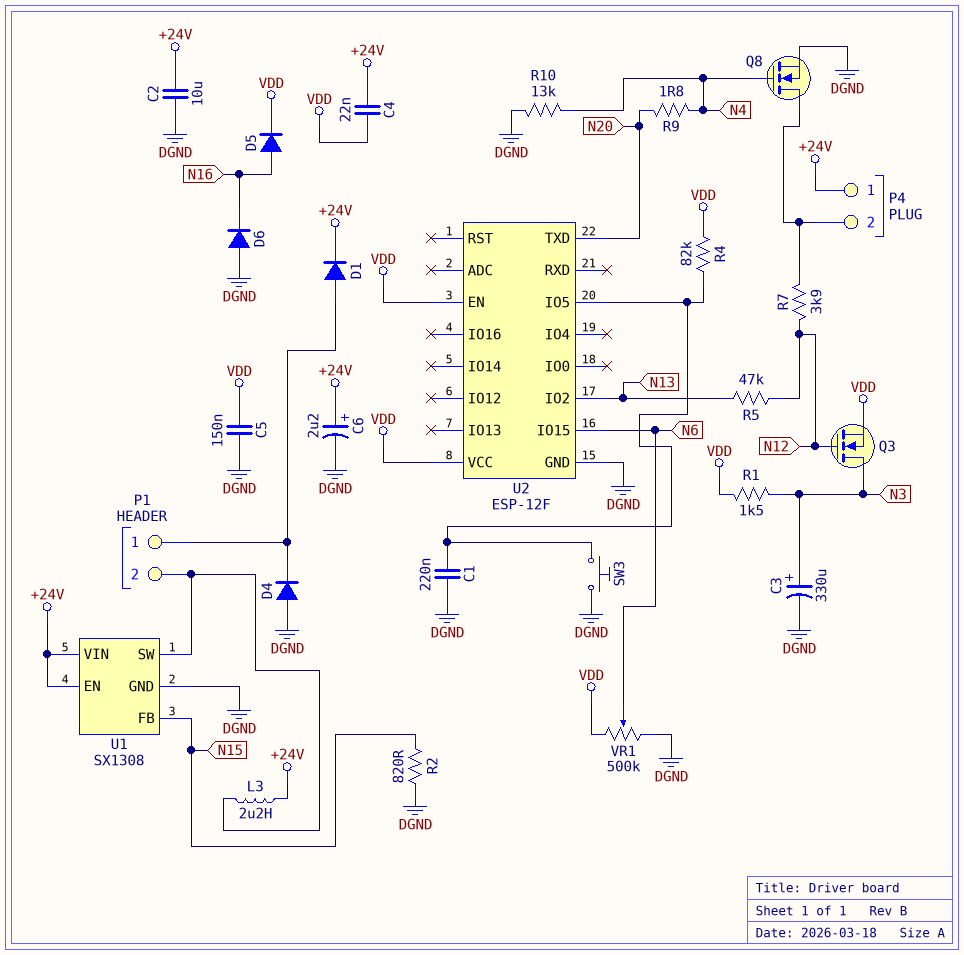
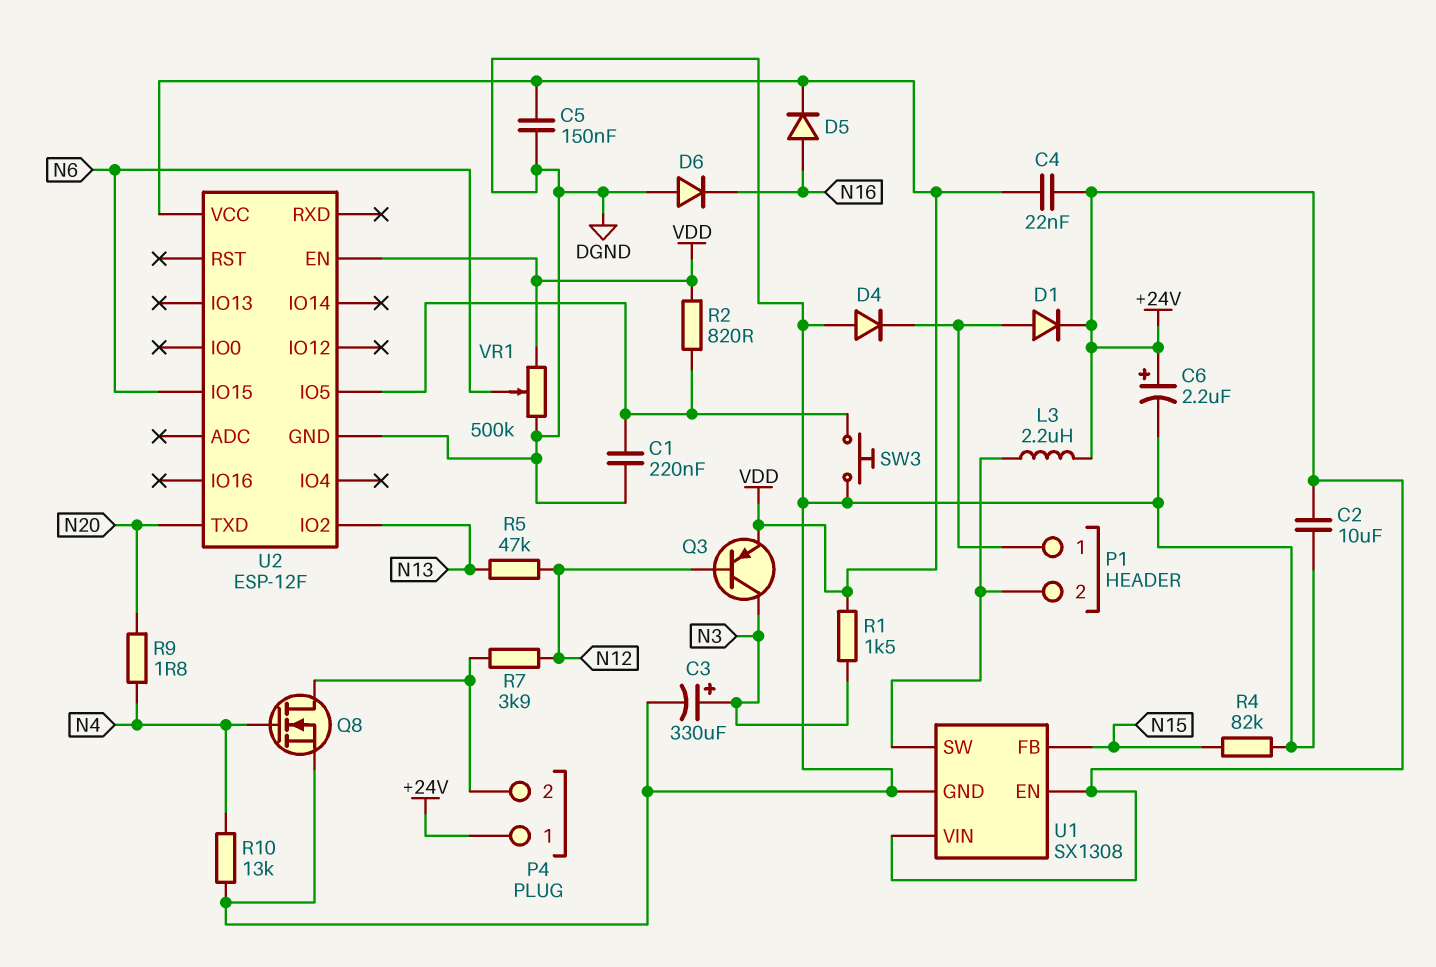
Q3: NMOS (G N12, D N3, S VDD) -> PNP (B N12, C N3, E VDD)
R2: 820 (DGND, N15) -> 820 (U2/IO5, VDD)
R4: 82k (U2/IO5, VDD) -> 82k (DGND, N15)

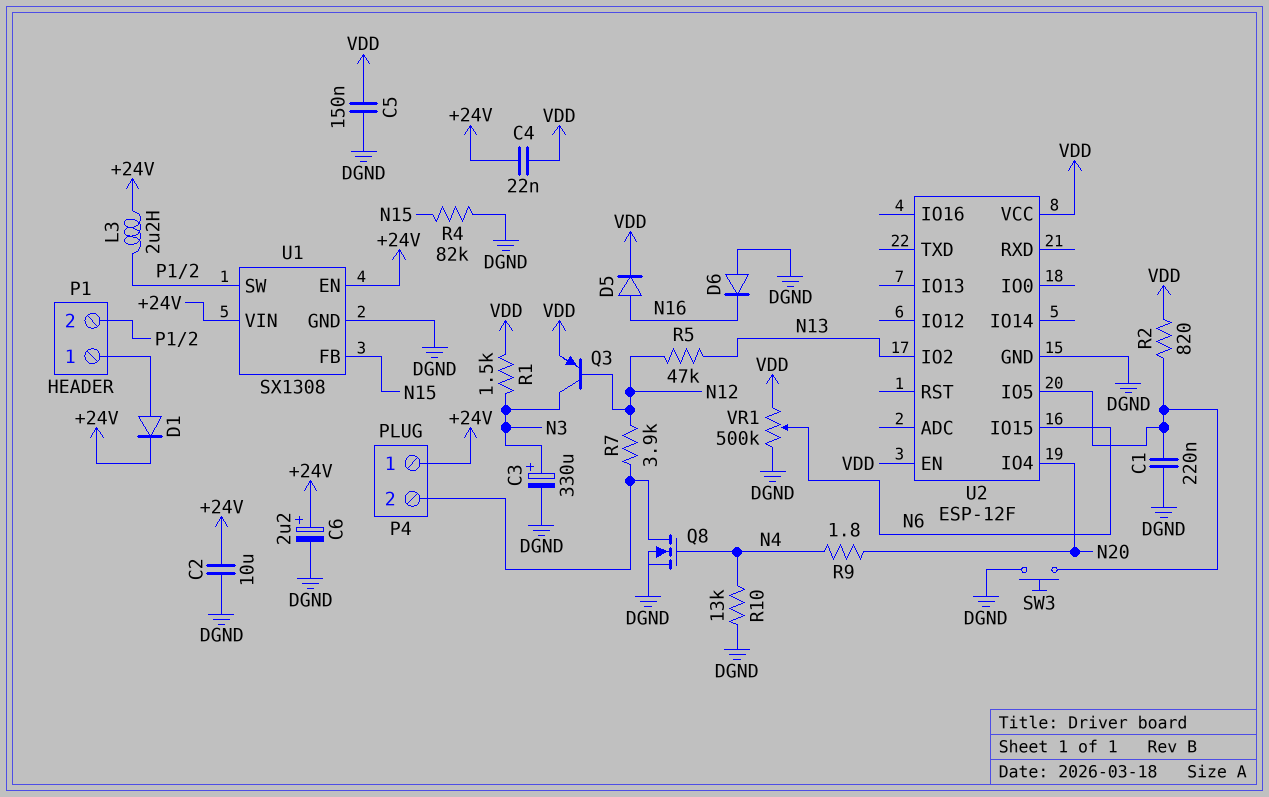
D4: diode (A DGND, K P1/1) -> none
U2 pin IO4: none -> N20
U2 pin TXD: N20 -> none

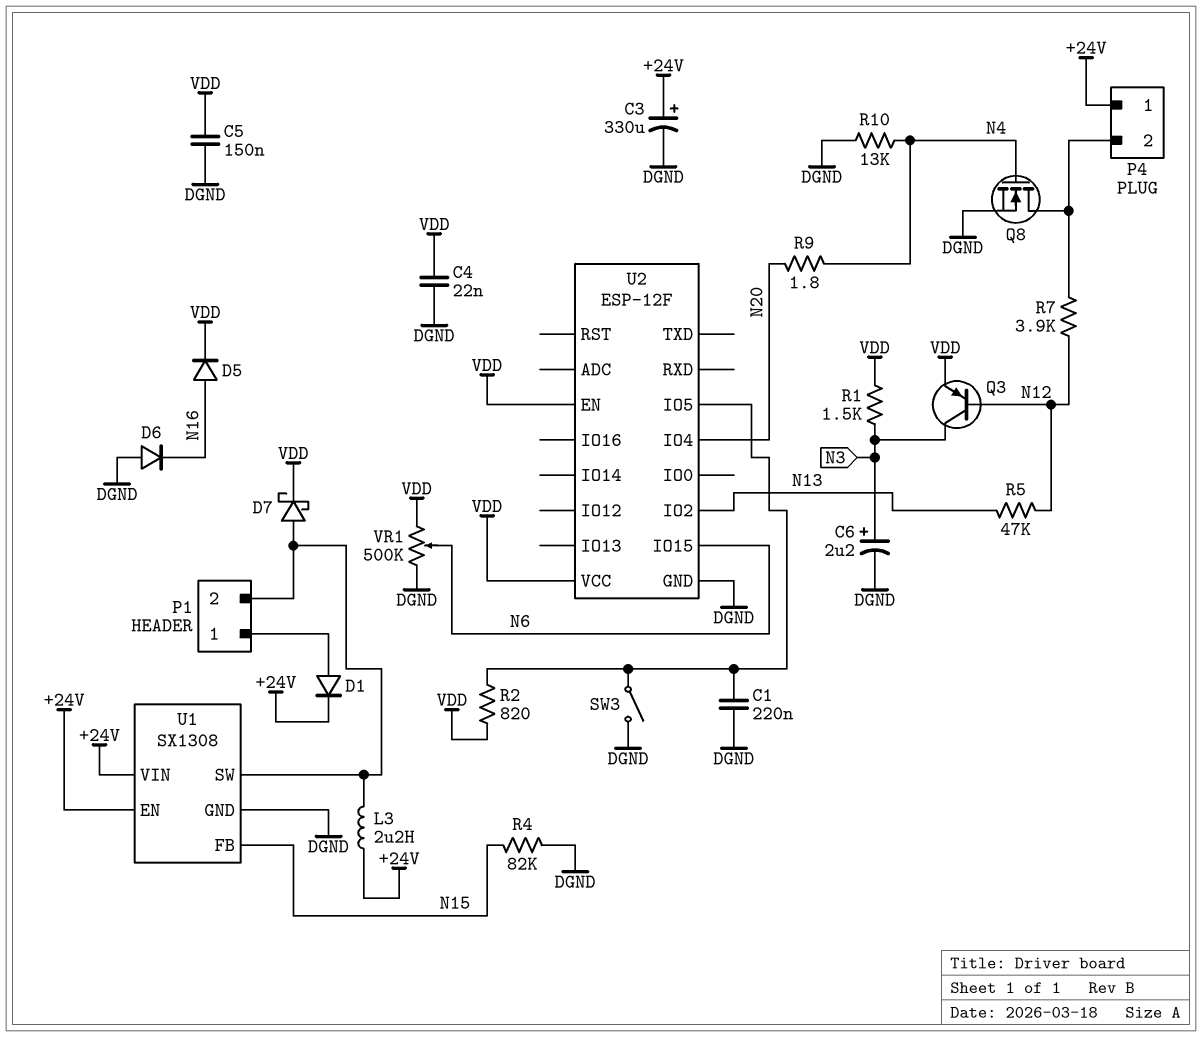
C2: 10uF (+24V, DGND) -> none
C3: 330uF (plus N3, minus DGND) -> 330uF (plus +24V, minus DGND)
C4: 22nF (+24V, VDD) -> 22nF (DGND, VDD)
C6: 2.2uF (plus +24V, minus DGND) -> 2.2uF (plus N3, minus DGND)
D7: none -> schottky (A P1/2, K VDD)
SW3: button (DGND, U2/IO5) -> switch (DGND, U2/IO5)

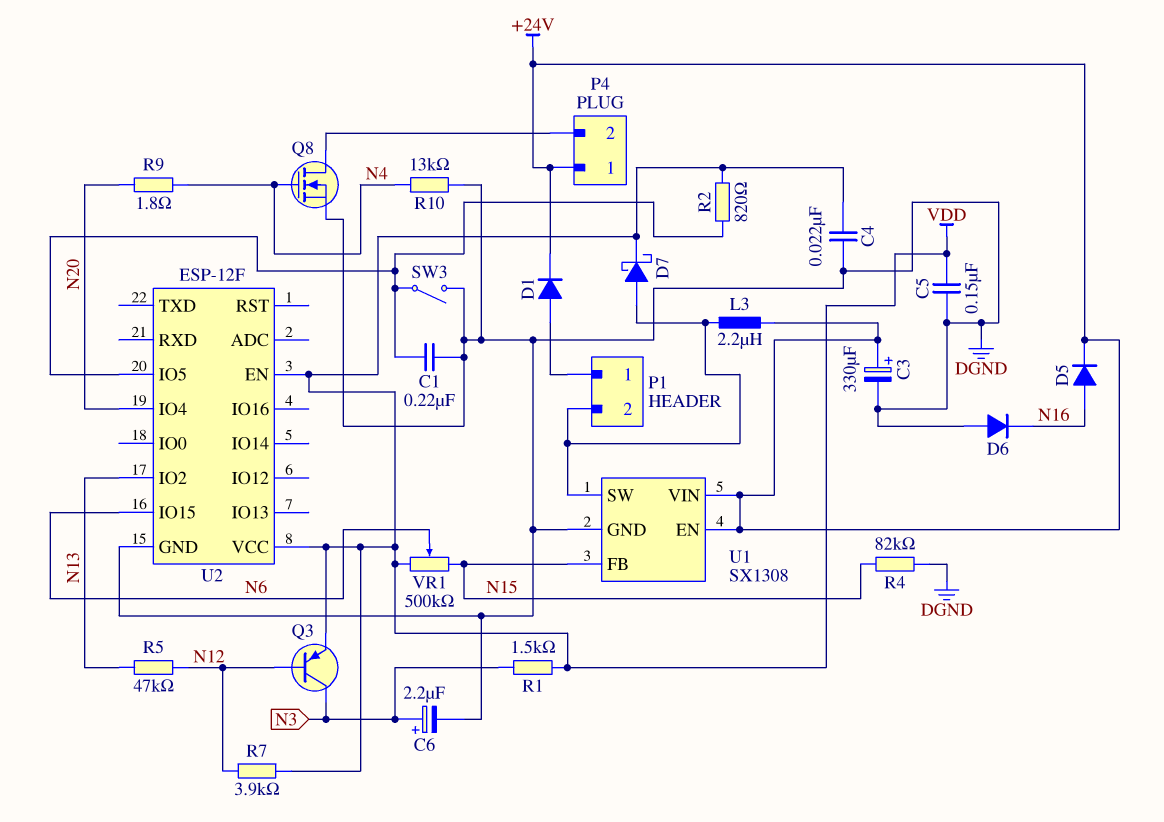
D5: diode (A N16, K VDD) -> diode (A N16, K +24V)
R7: 3.9k (N12, P4/2) -> 3.9k (N12, VDD)
VR1: 500k (DGND, VDD, wiper N6) -> 500k (N15, VDD, wiper N6)

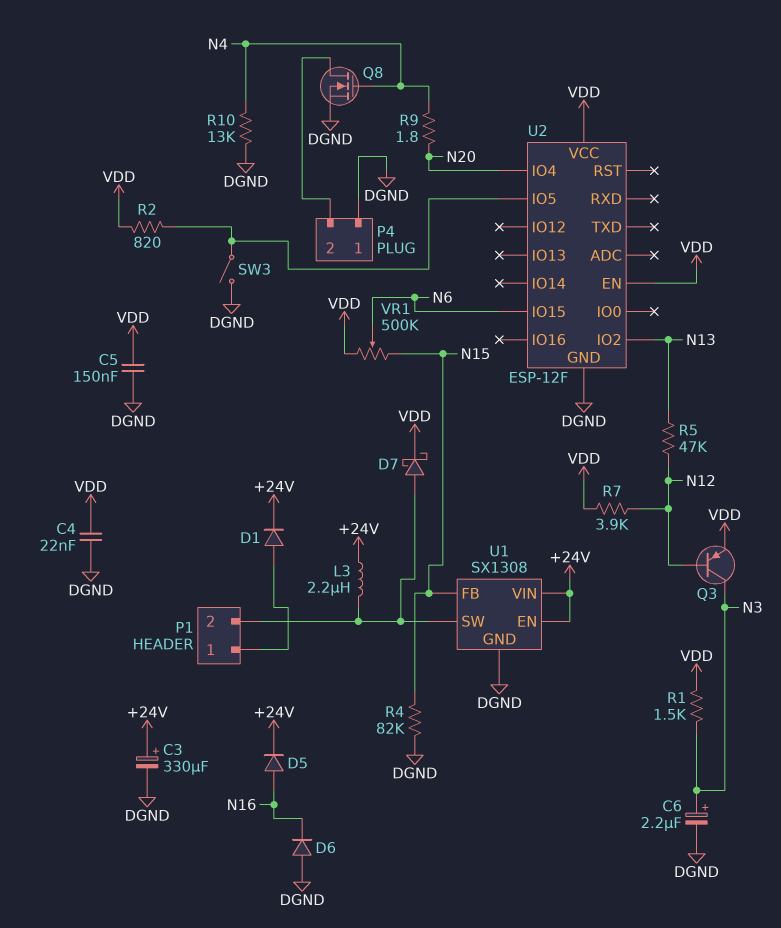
C1: 220nF (DGND, U2/IO5) -> none
P4 pin 1: +24V -> DGND

